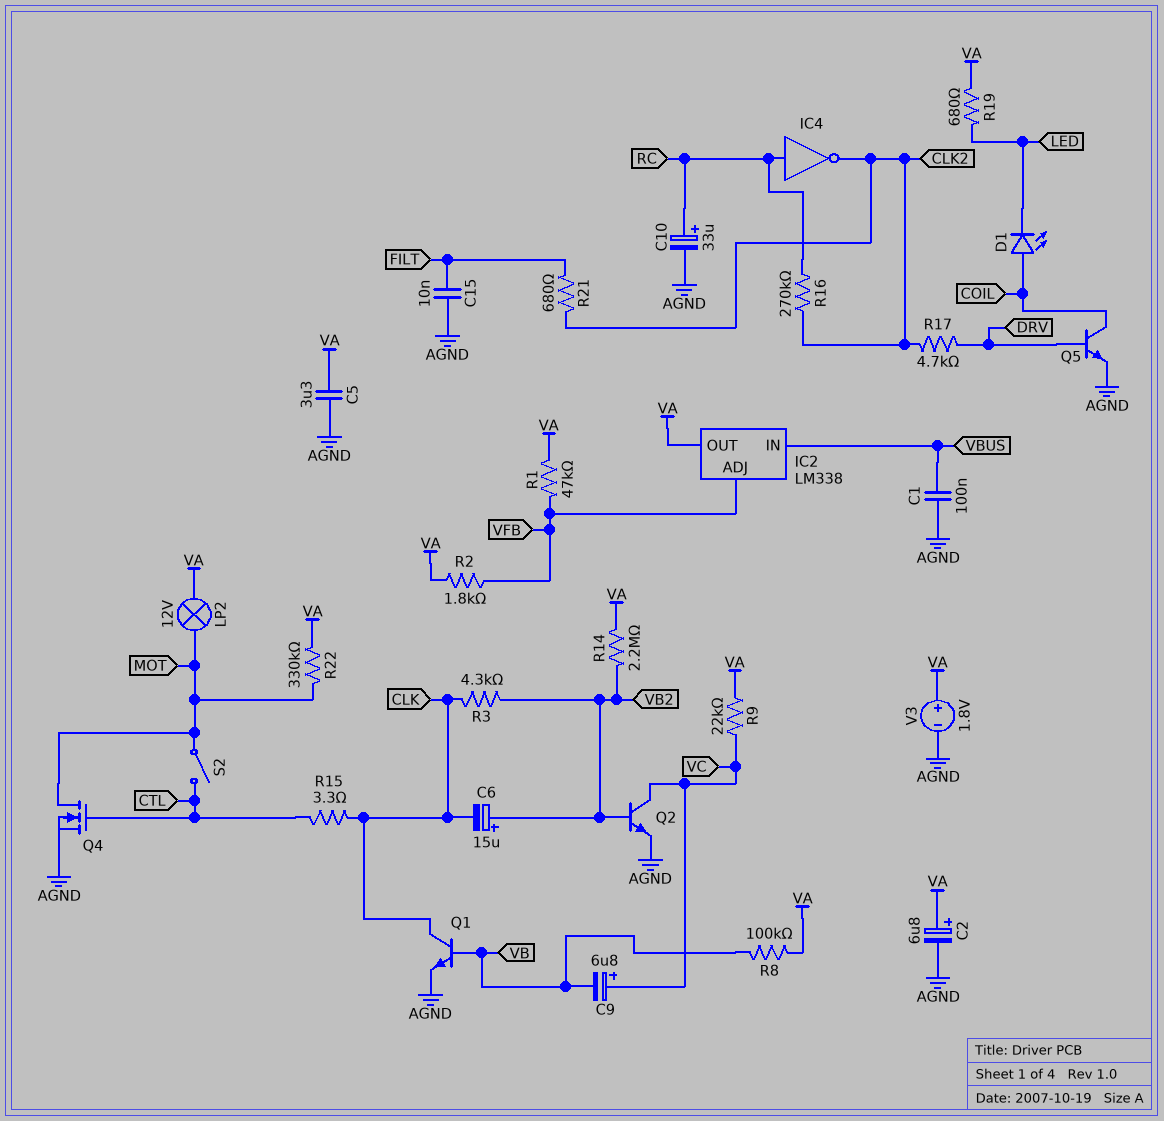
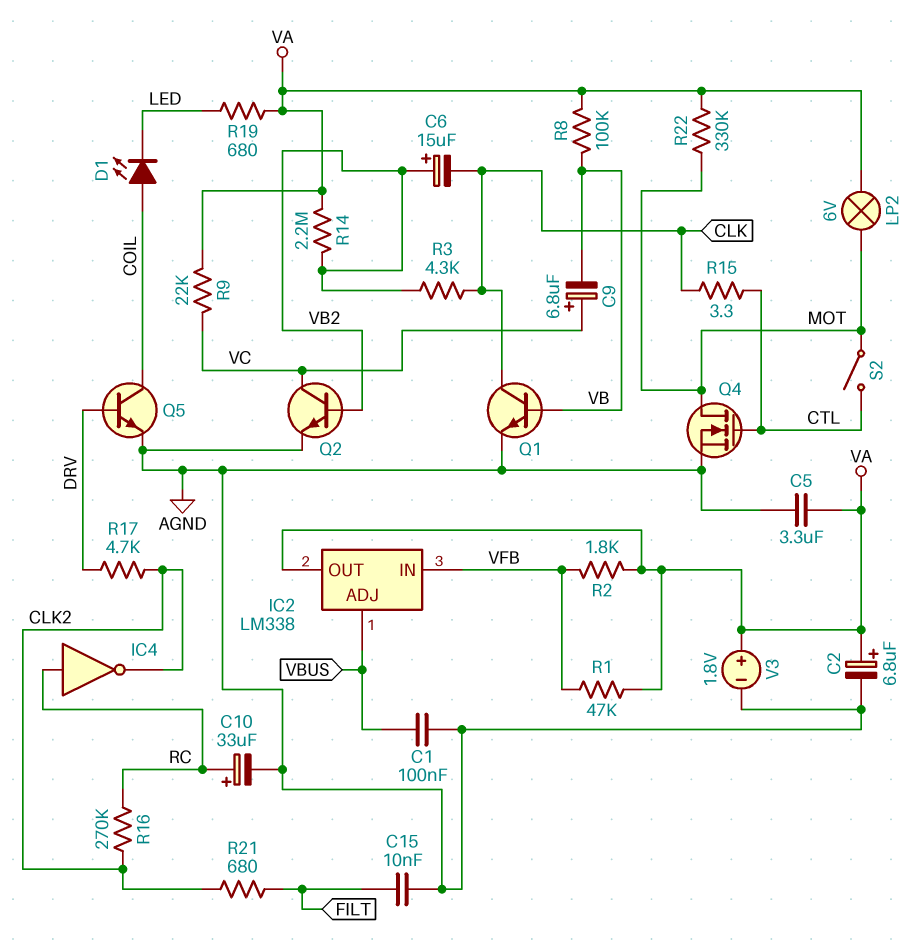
IC2 pin ADJ: VFB -> VBUS
IC2 pin IN: VBUS -> VFB
LP2: lamp 12V (MOT, VA) -> lamp 6V (MOT, VA)

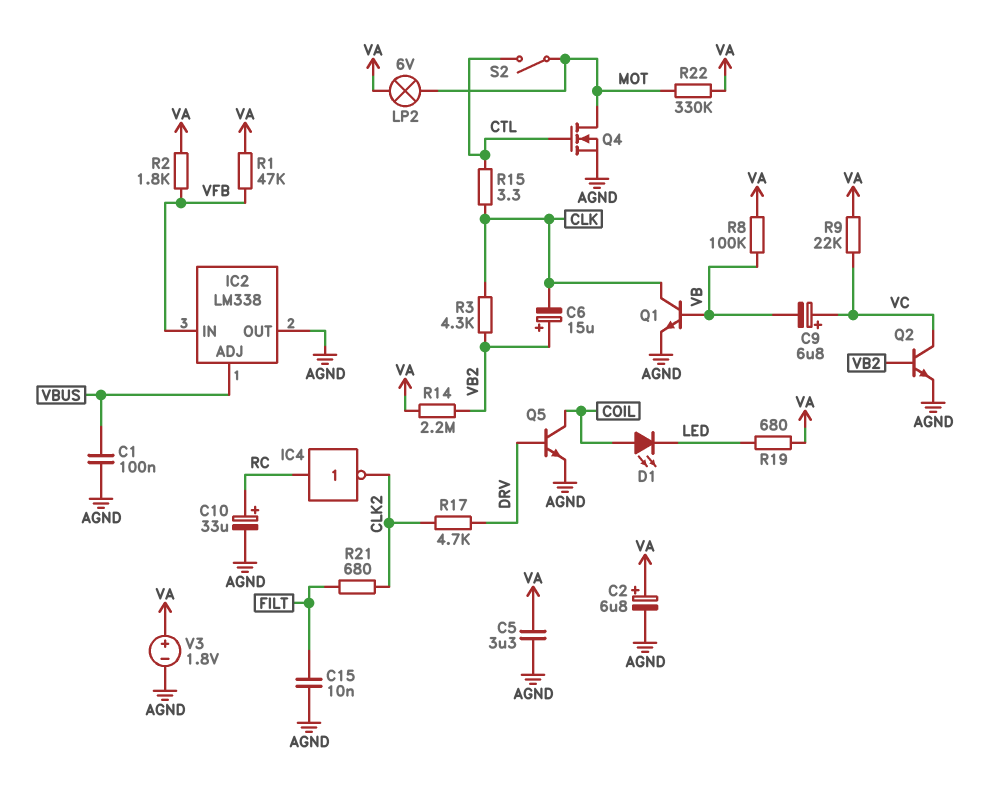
IC2 pin OUT: VA -> AGND
R16: 270k (CLK2, RC) -> none

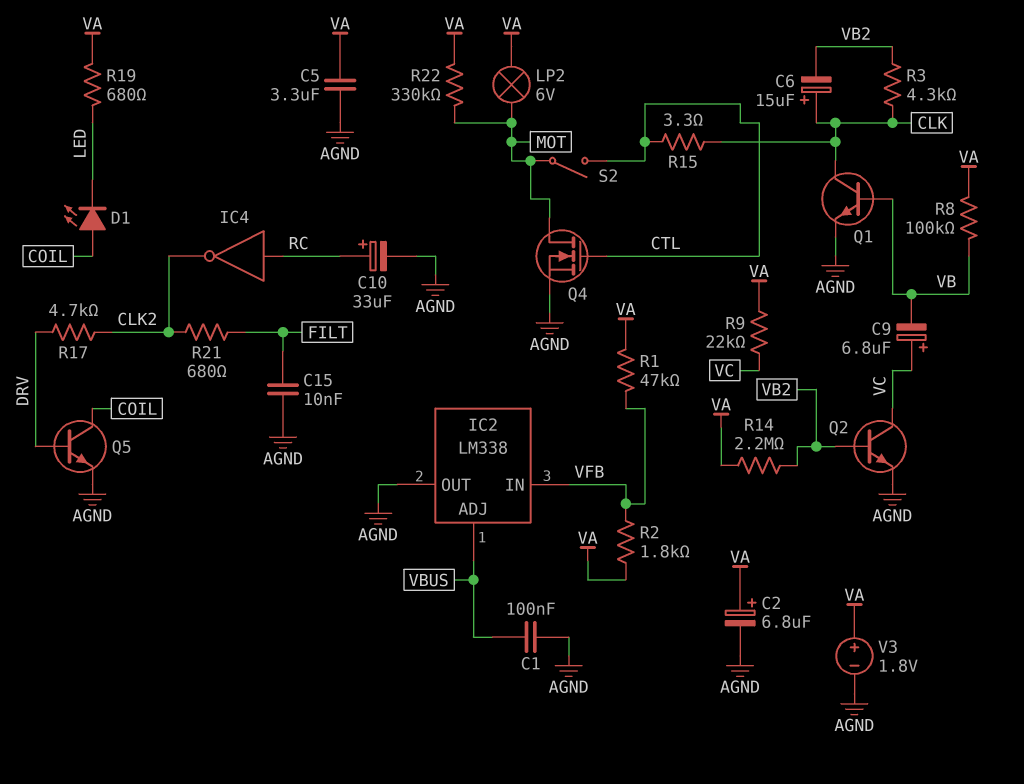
C6: 15uF (plus VB2, minus CLK) -> 15uF (plus CLK, minus VB2)

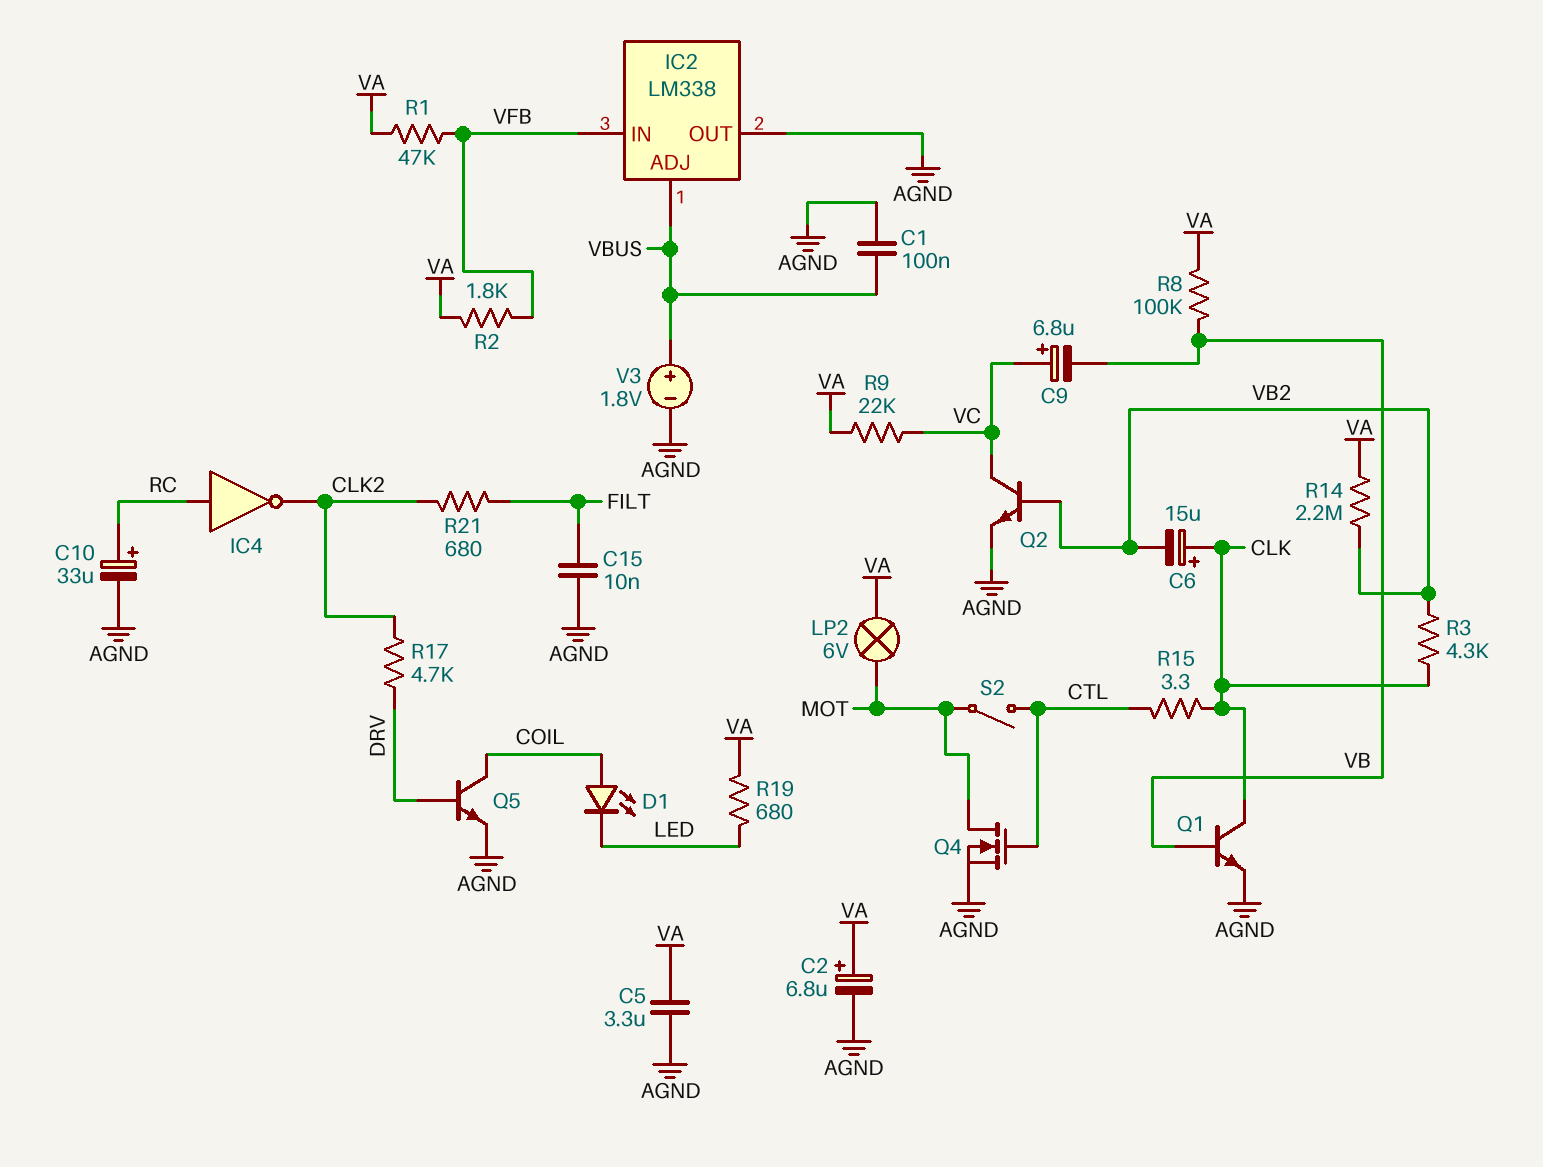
R22: 330k (MOT, VA) -> none
V3: 1.8V (plus VA, minus AGND) -> 1.8V (plus VBUS, minus AGND)

